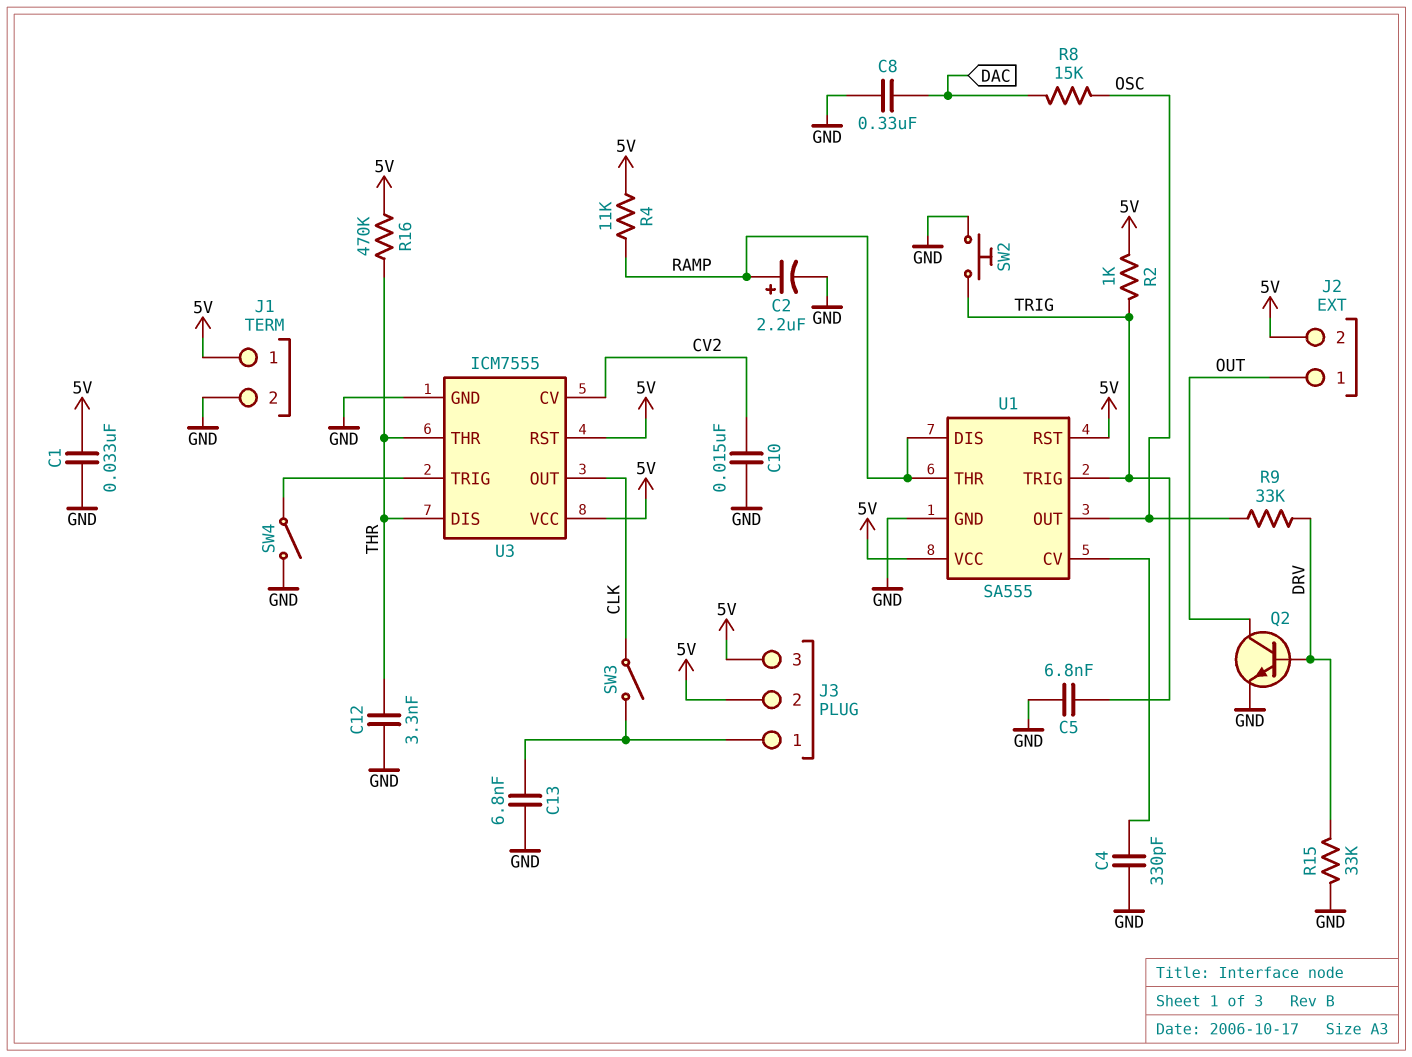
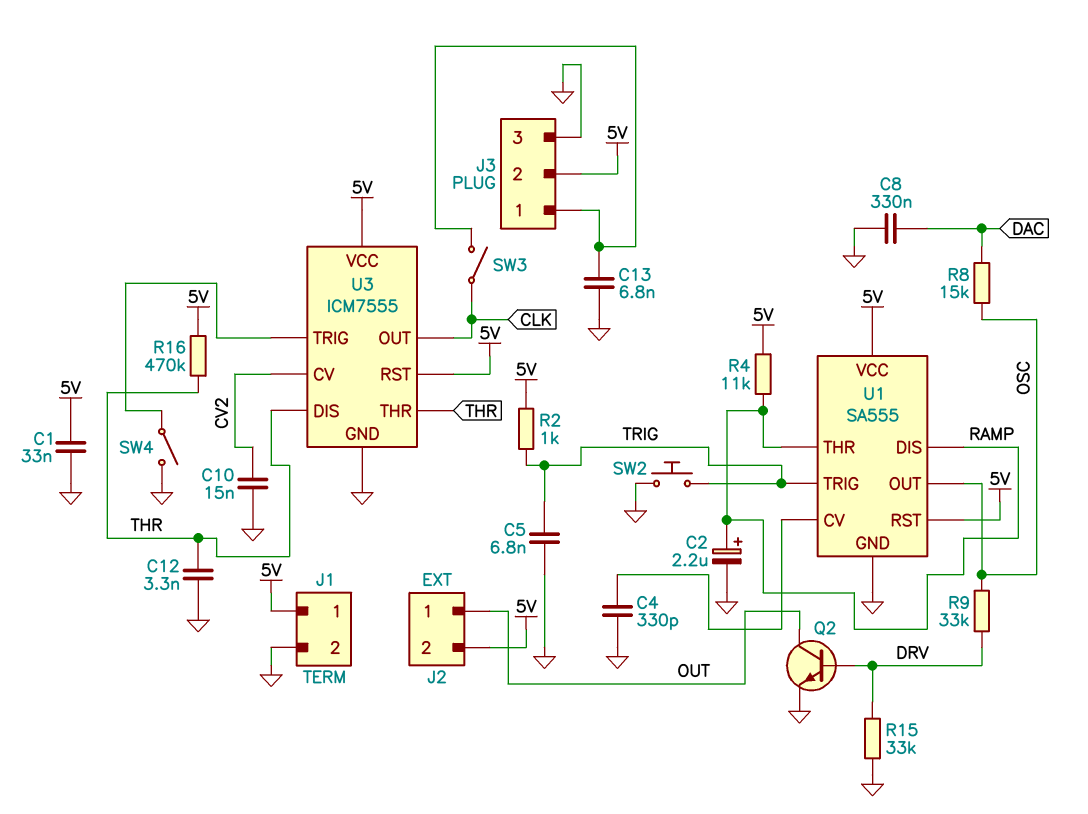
J3 pin 3: 5V -> GND

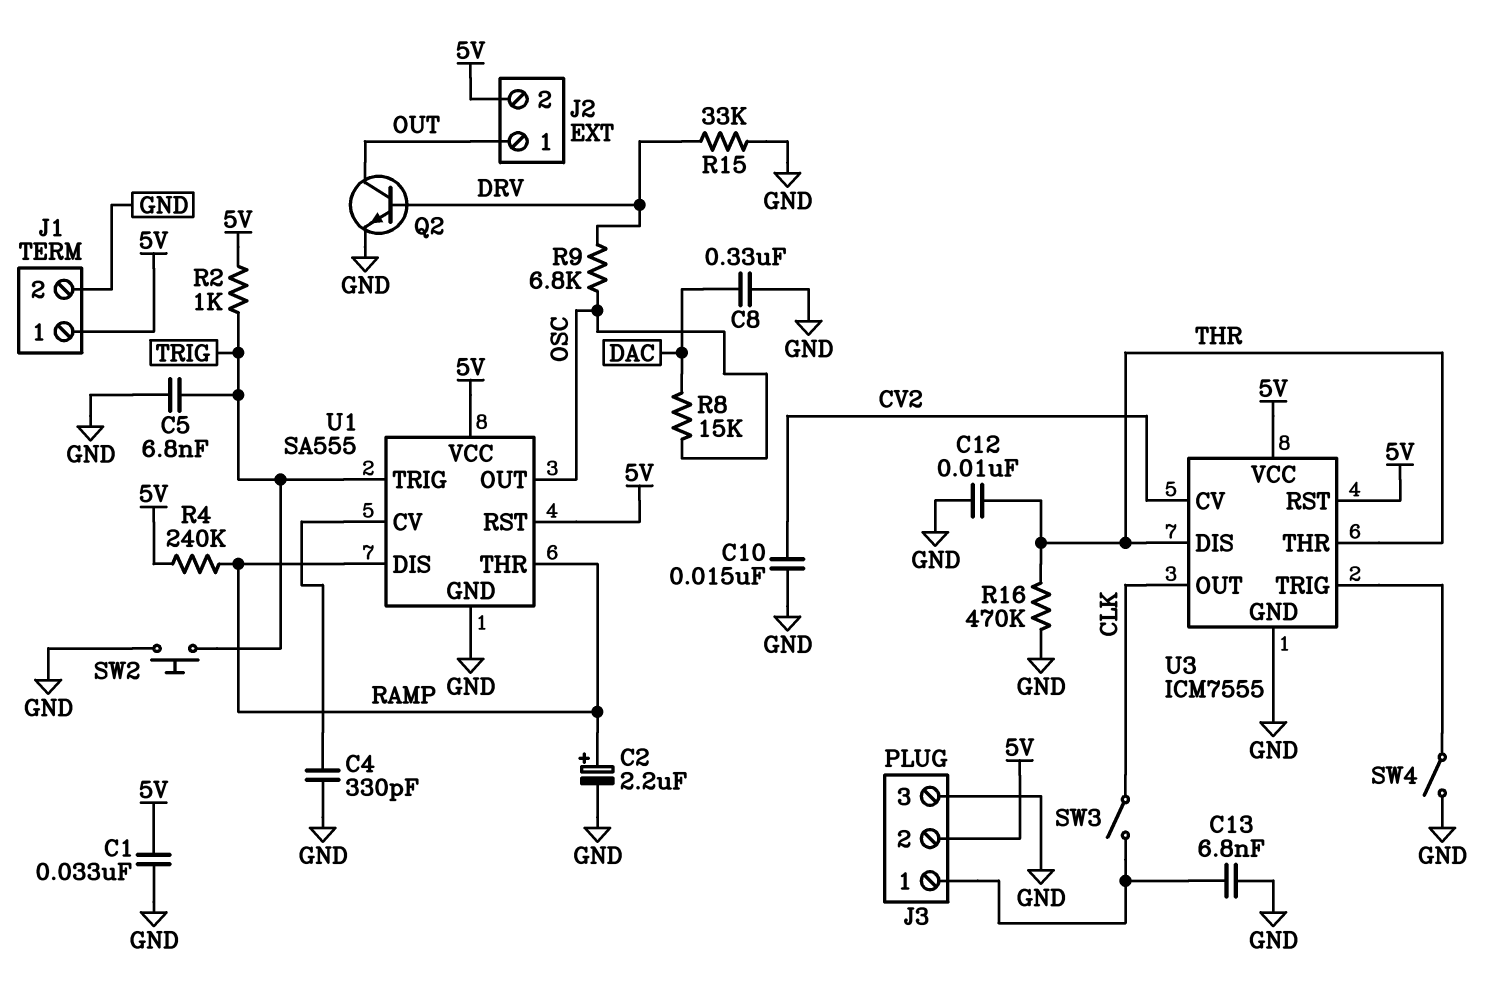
C12: 3.3nF (GND, THR) -> 10nF (GND, THR)
R4: 11k (5V, RAMP) -> 240k (5V, RAMP)
R9: 33k (DRV, OSC) -> 6.8k (DRV, OSC)
R16: 470k (5V, THR) -> 470k (GND, THR)

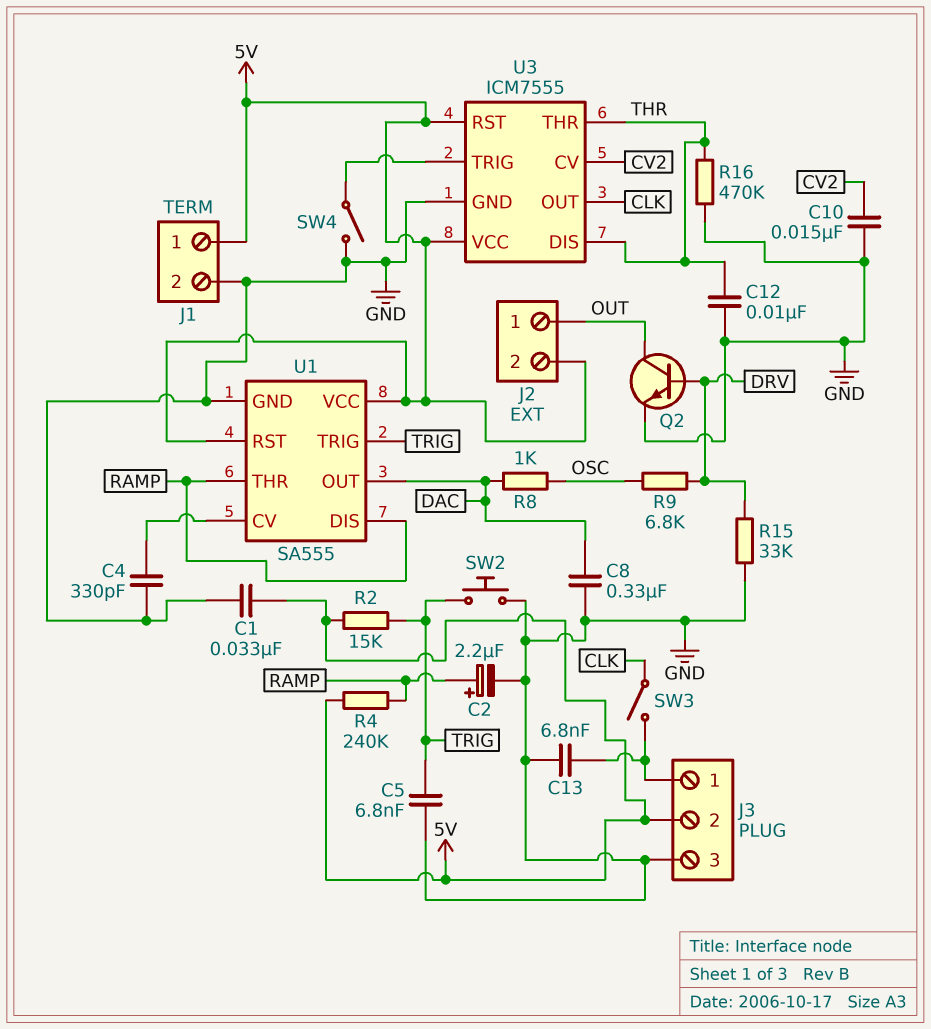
R2: 1k (5V, TRIG) -> 15k (5V, TRIG)
R8: 15k (DAC, OSC) -> 1k (DAC, OSC)
U1 pin OUT: OSC -> DAC

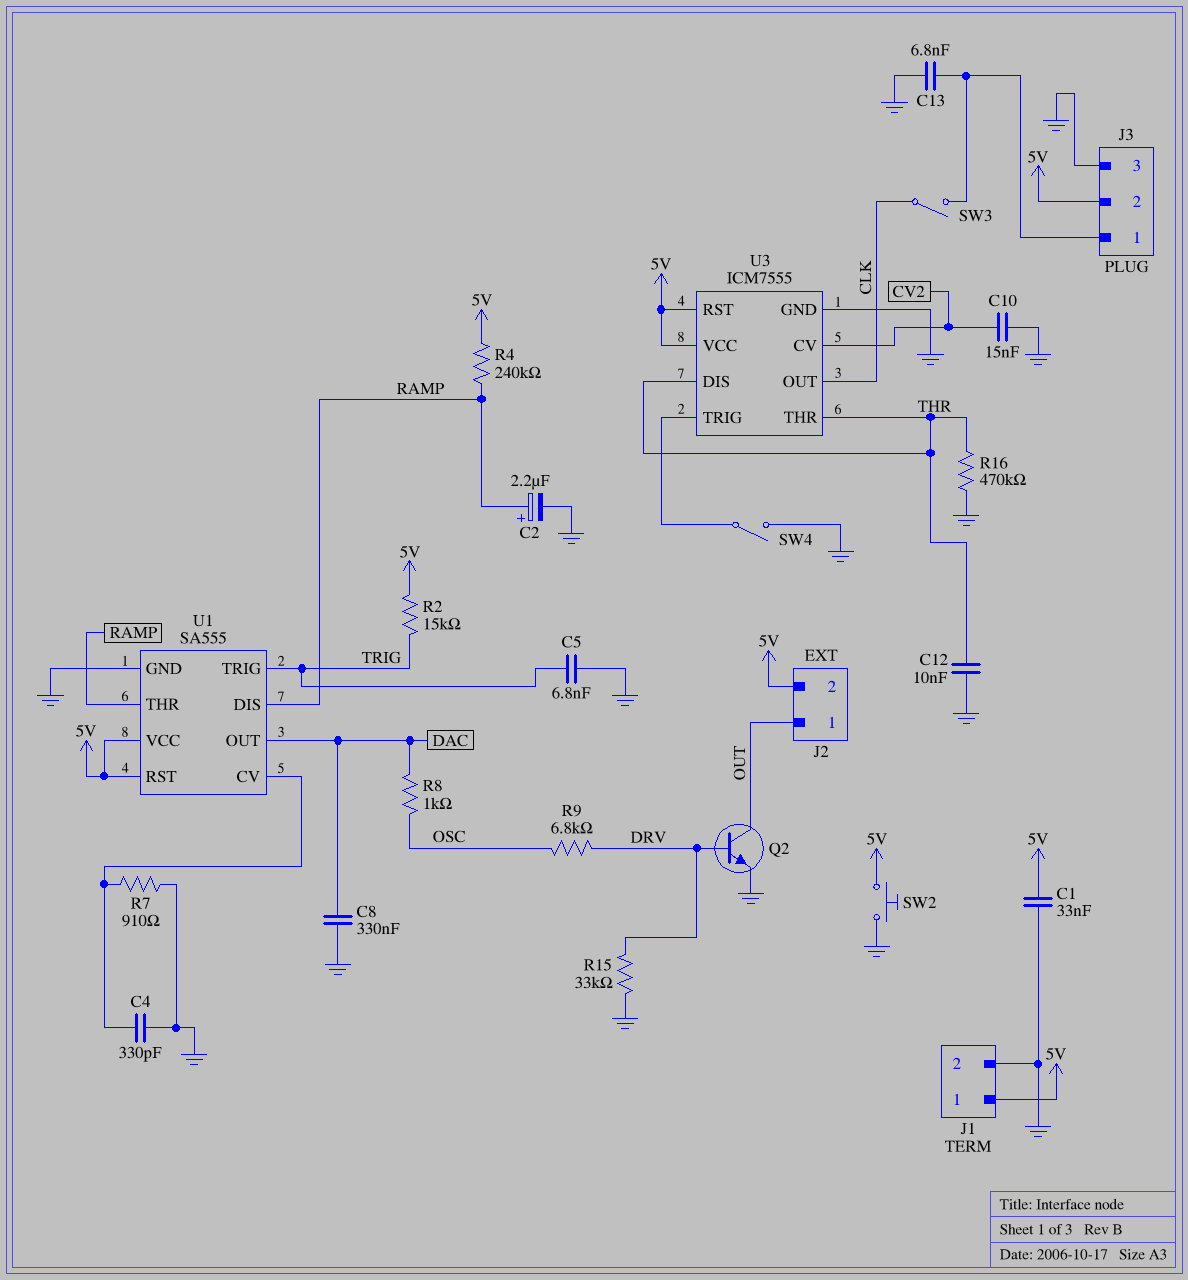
R7: none -> 910 (GND, U1/CV)
SW2: button (GND, TRIG) -> button (5V, GND)

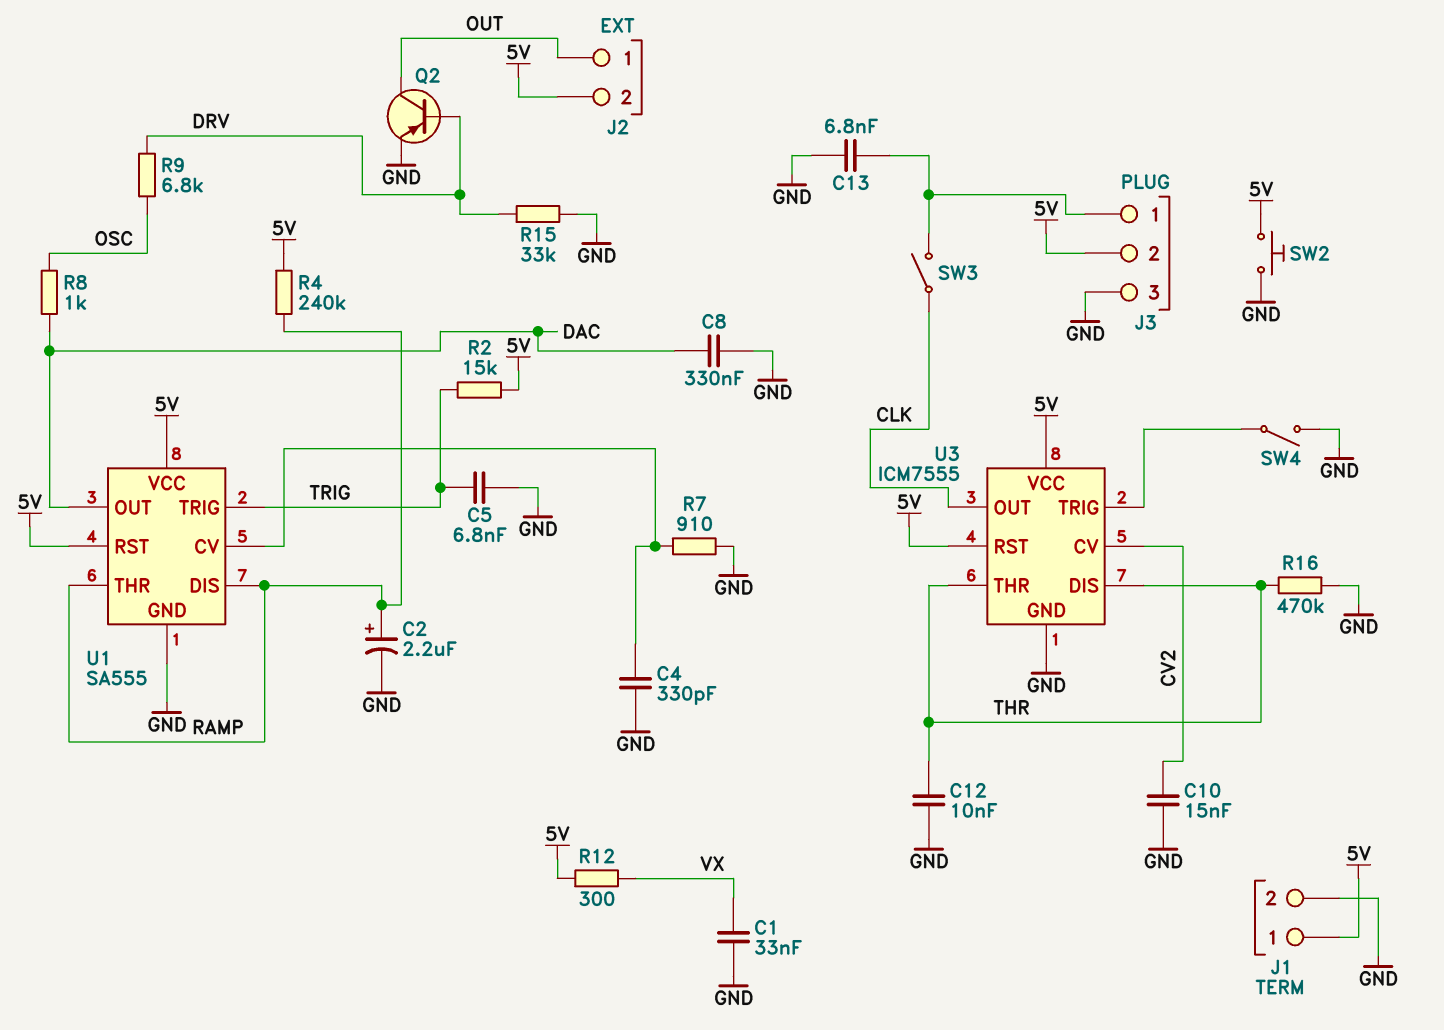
C1: 33nF (5V, GND) -> 33nF (GND, VX)
Q2: NPN (B DRV, C OUT, E GND) -> PNP (B DRV, C OUT, E GND)
R12: none -> 300 (5V, VX)

